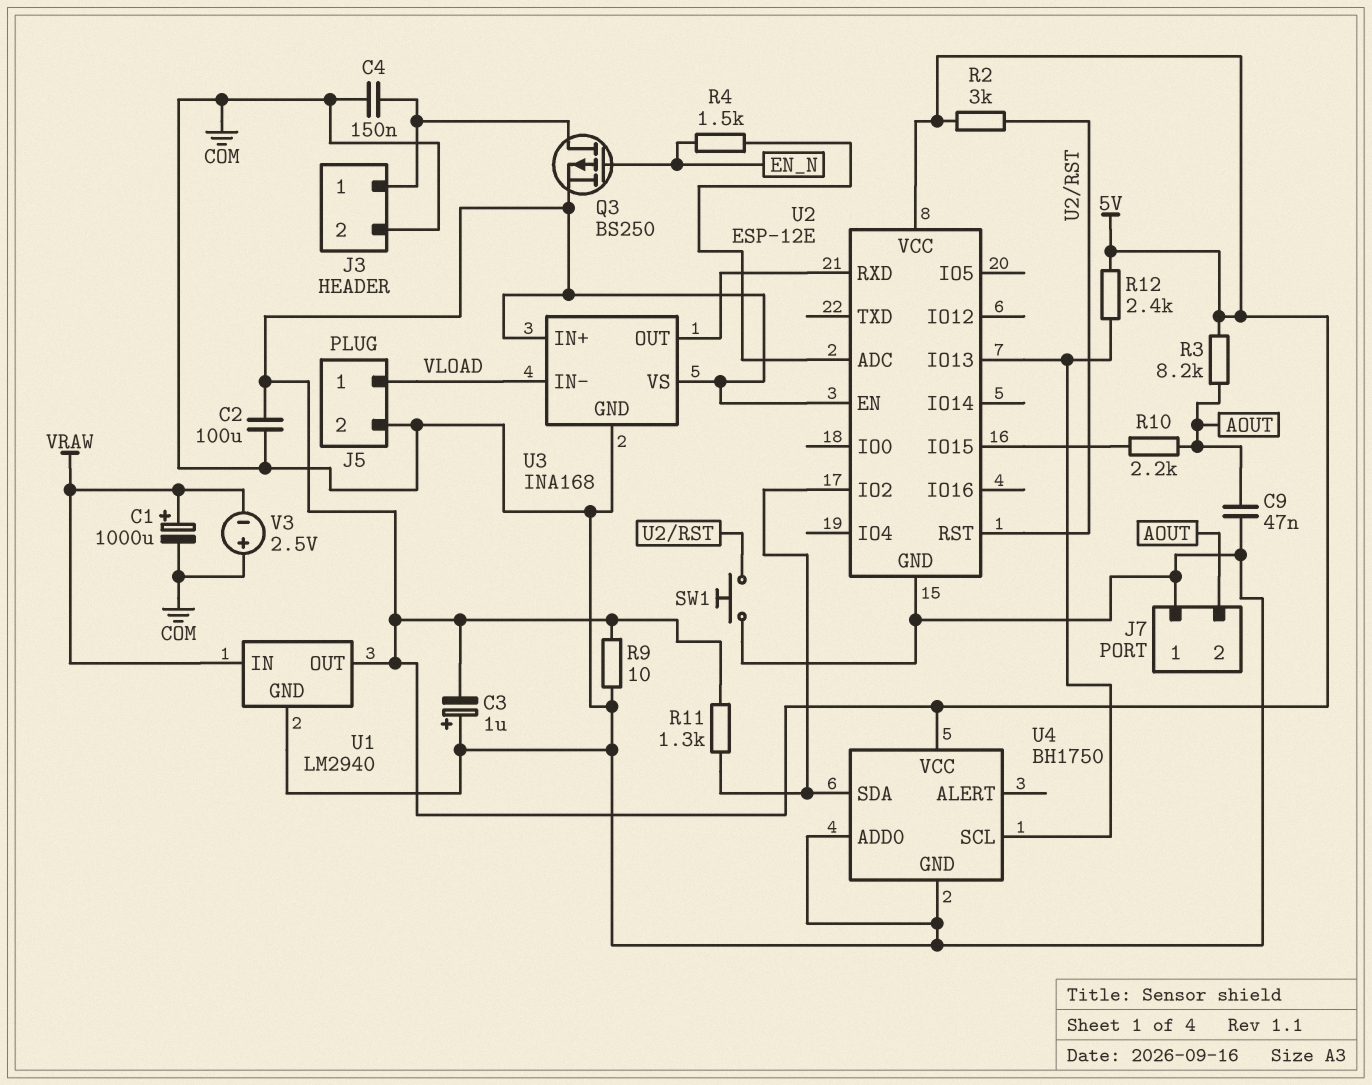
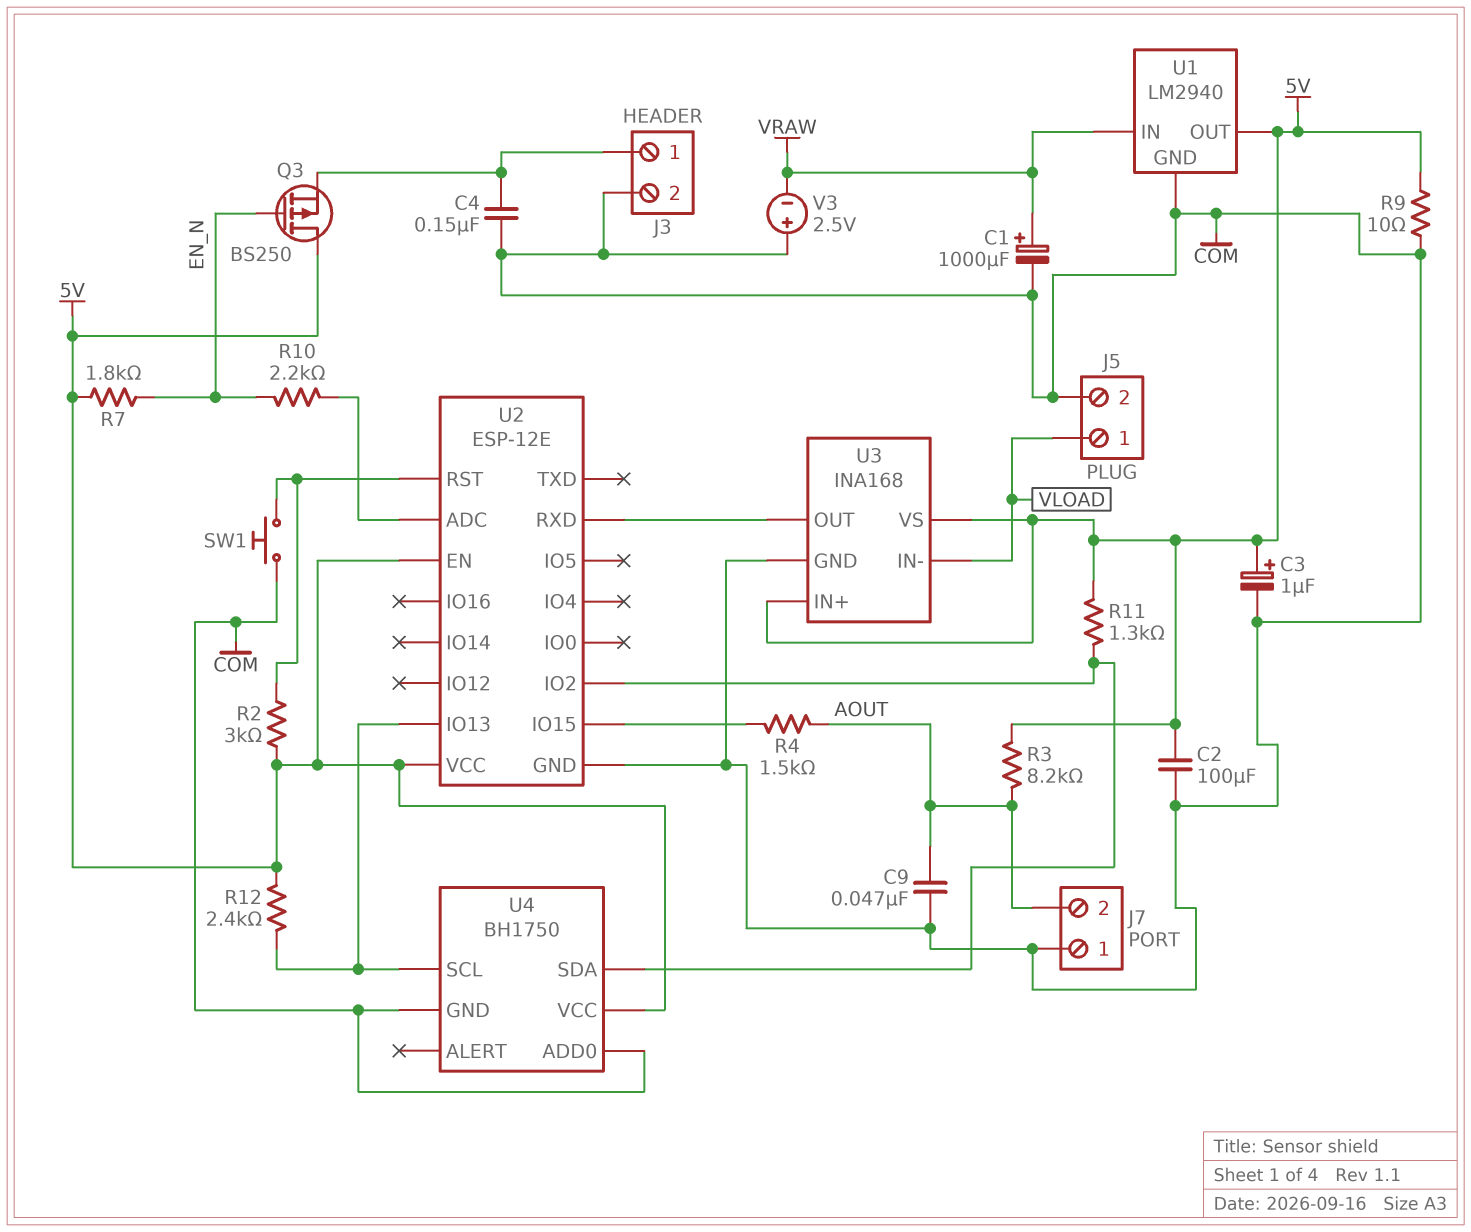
C3: 1uF (plus COM, minus 5V) -> 1uF (plus 5V, minus COM)
Q3: PMOS BS250 (G EN_N, D J3/1, S 5V) -> PMOS BS250 (G EN_N, D 5V, S J3/1)
R4: 1.5k (EN_N, U2/ADC) -> 1.5k (AOUT, U2/IO15)
R7: none -> 1.8k (5V, EN_N)
R10: 2.2k (AOUT, U2/IO15) -> 2.2k (EN_N, U2/ADC)

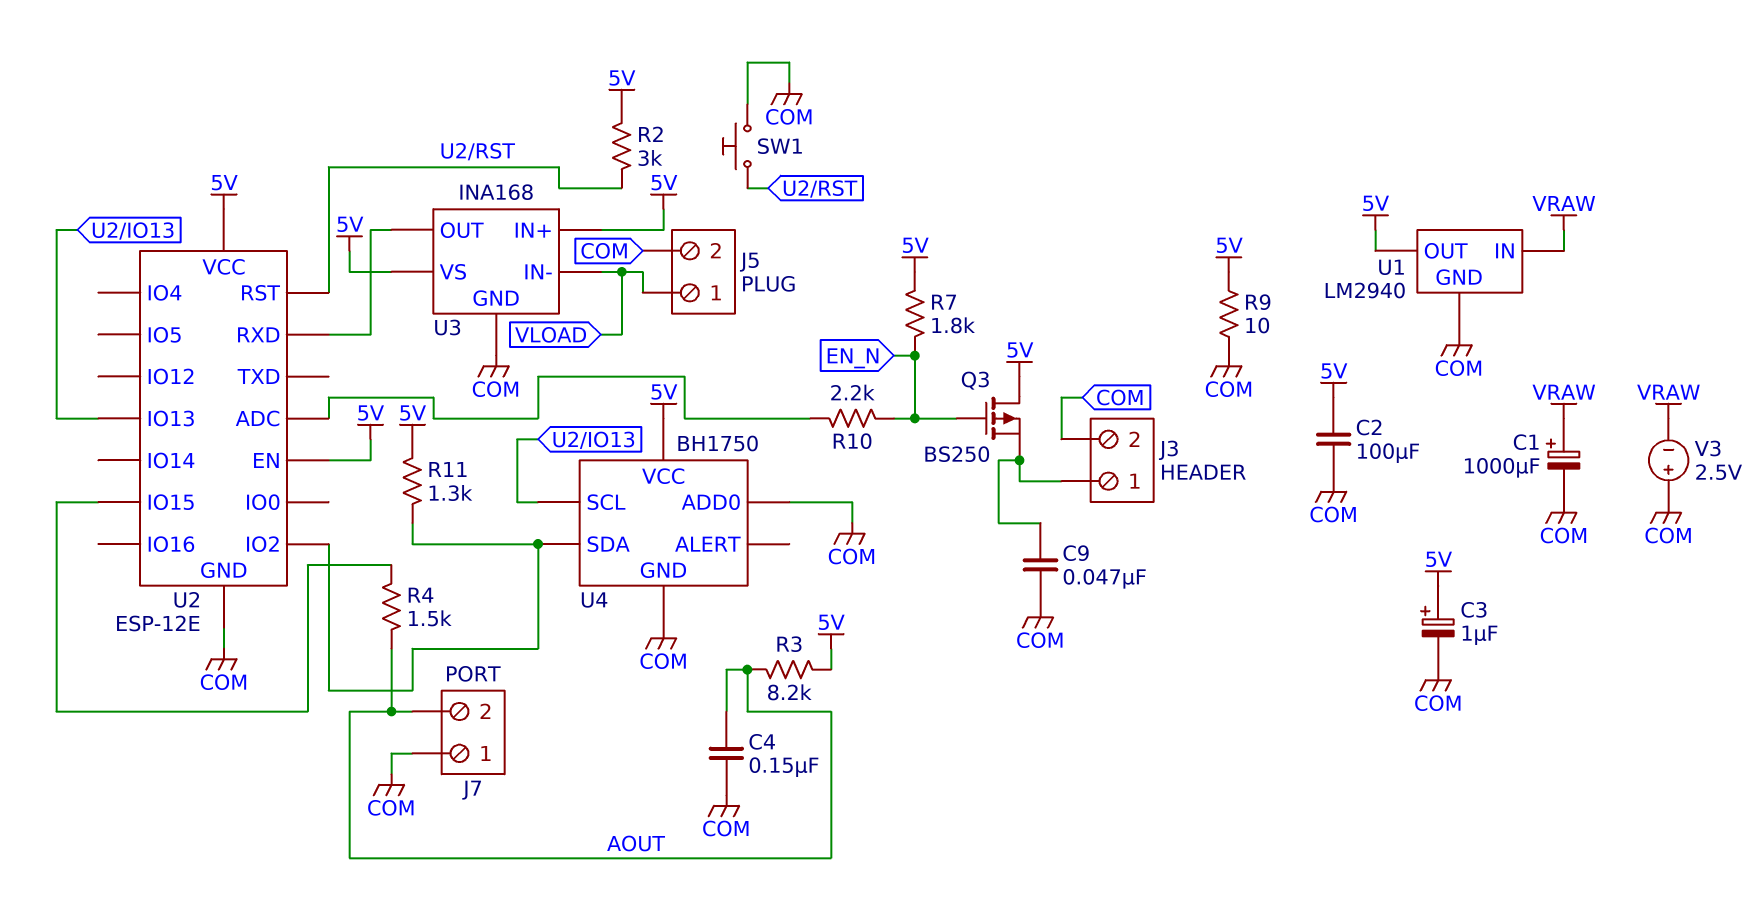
C4: 150nF (COM, J3/1) -> 150nF (AOUT, COM)
C9: 47nF (AOUT, COM) -> 47nF (COM, J3/1)
R12: 2.4k (5V, U2/IO13) -> none

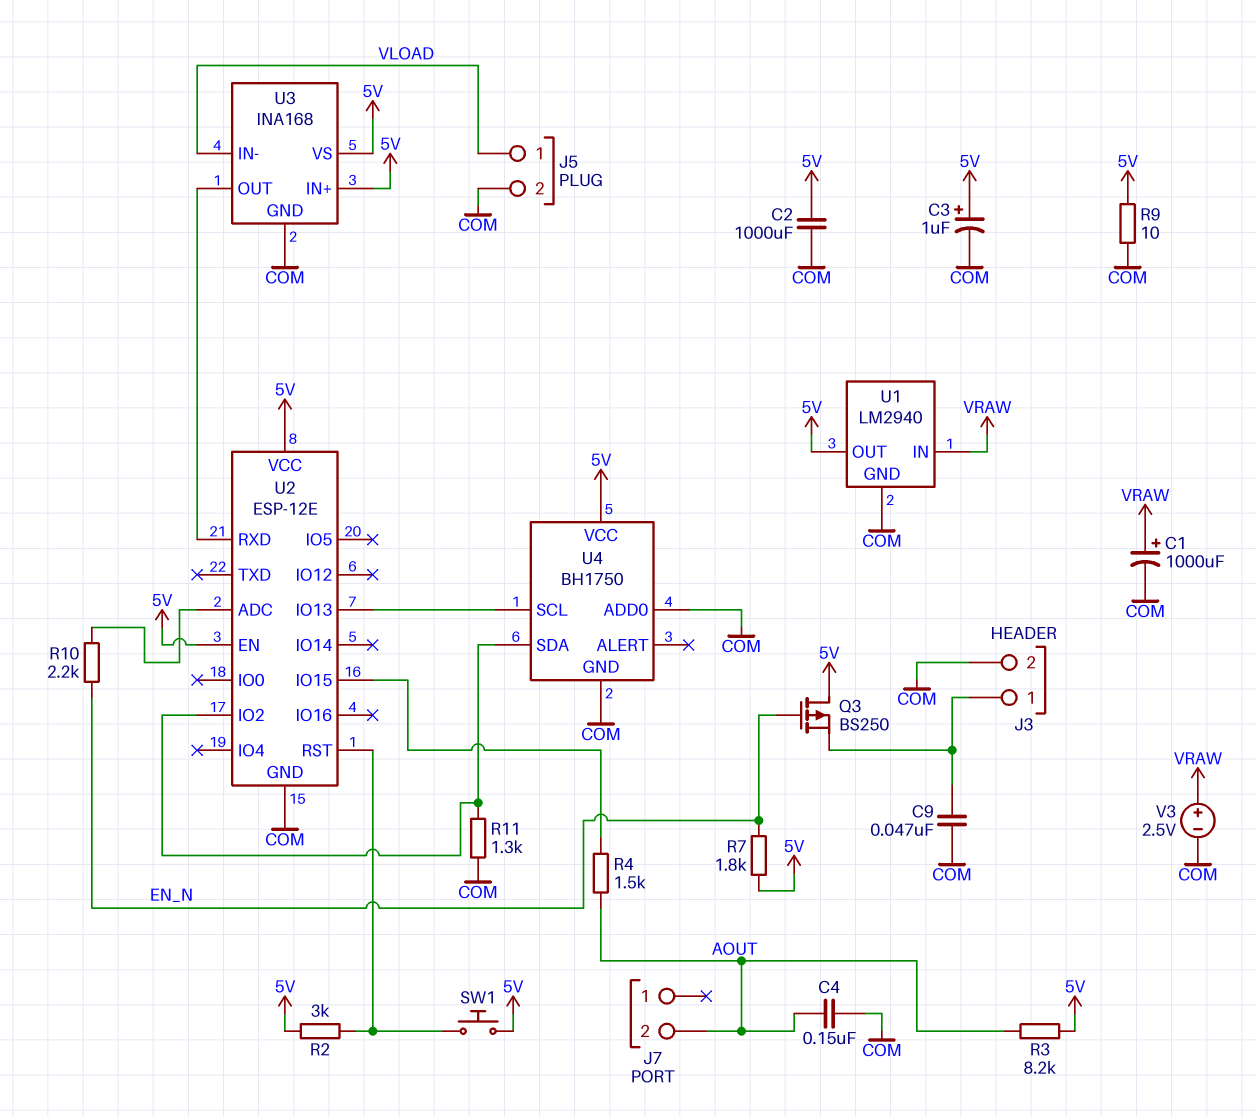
C2: 100uF (5V, COM) -> 1000uF (5V, COM)
J7 pin 1: COM -> none
R11: 1.3k (5V, U2/IO2) -> 1.3k (COM, U2/IO2)
SW1: button (COM, U2/RST) -> button (5V, U2/RST)
V3: 2.5V (plus COM, minus VRAW) -> 2.5V (plus VRAW, minus COM)

